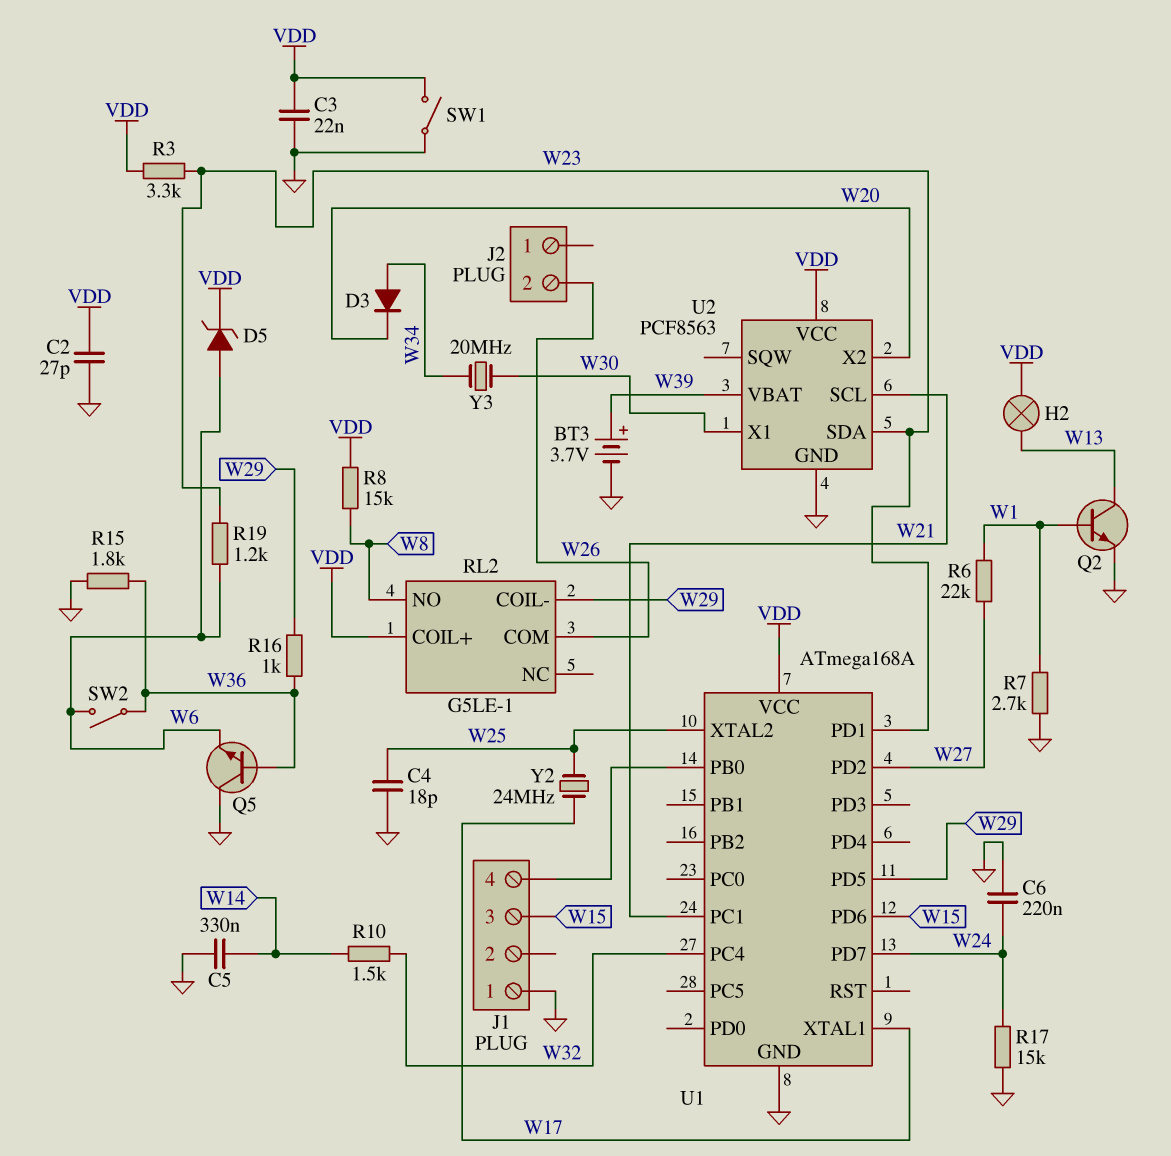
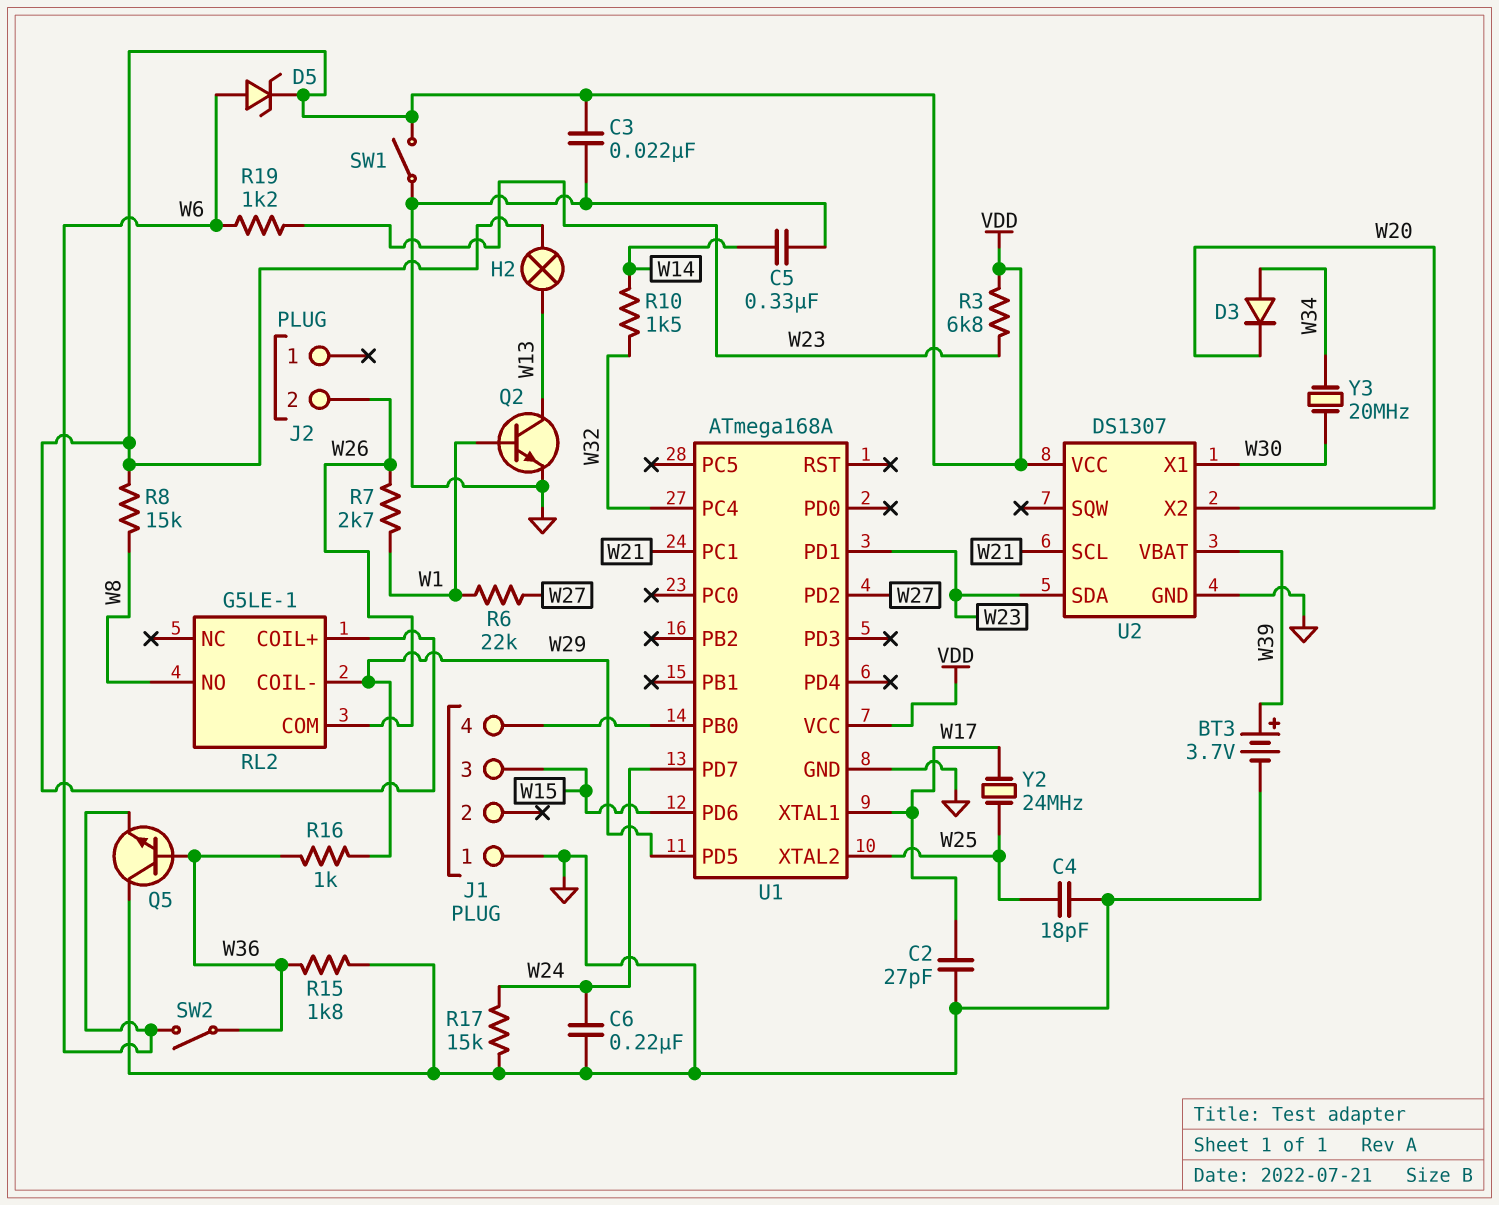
C2: 27pF (GND, VDD) -> 27pF (GND, W17)
R3: 3.3k (VDD, W23) -> 6.8k (VDD, W23)
R7: 2.7k (GND, W1) -> 2.7k (W1, W26)
U2: PCF8563 -> DS1307

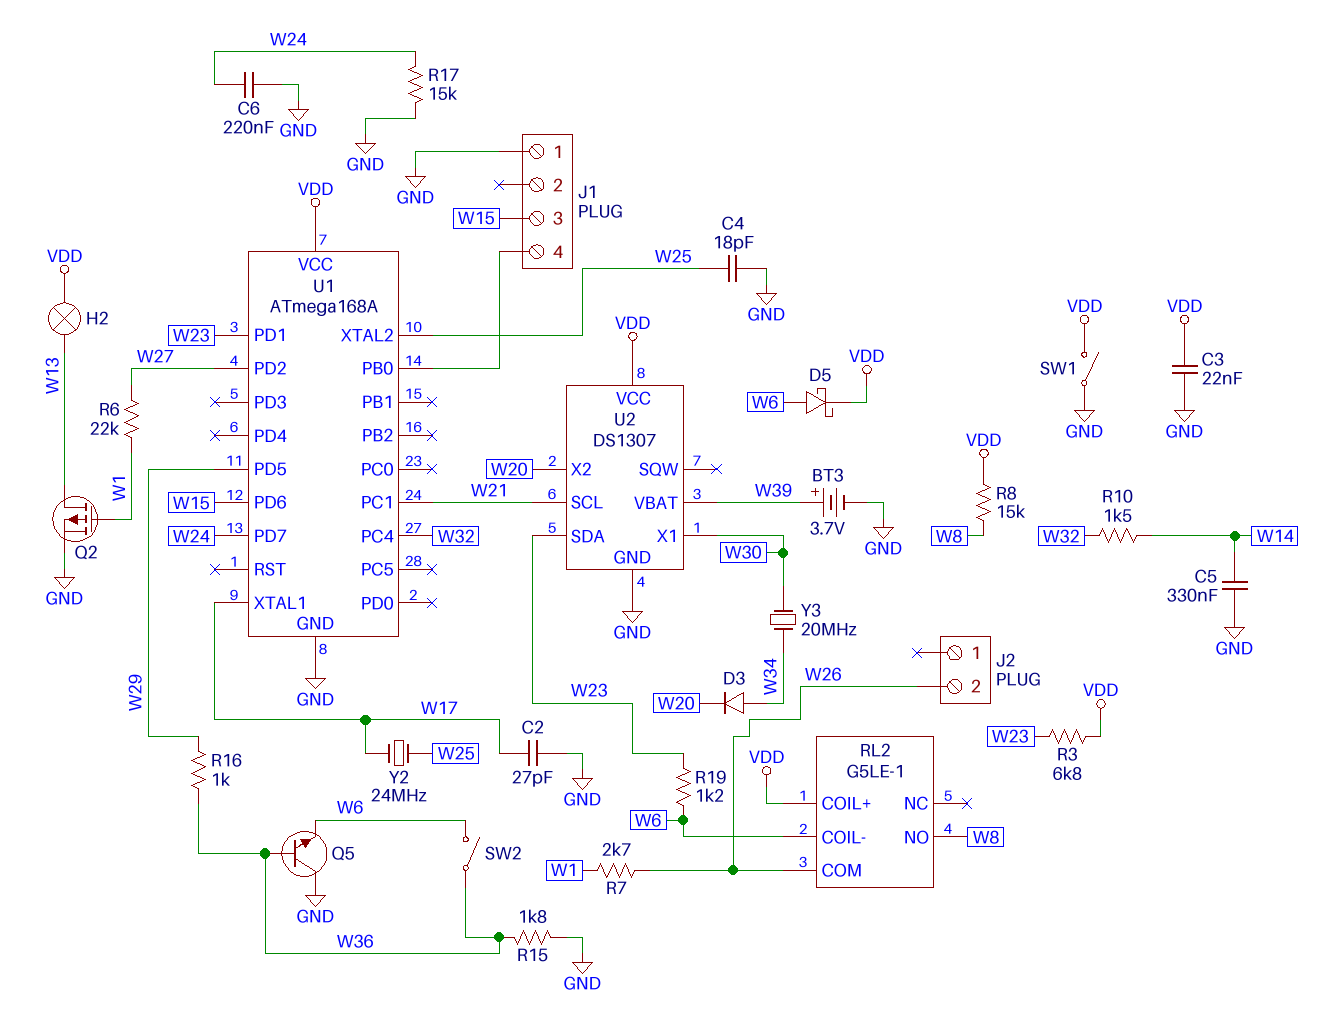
D5: zener (A W6, K VDD) -> schottky (A W6, K VDD)
Q2: NPN (B W1, C W13, E GND) -> PMOS (G W1, D W13, S GND)
RL2 pin COIL-: W29 -> W6

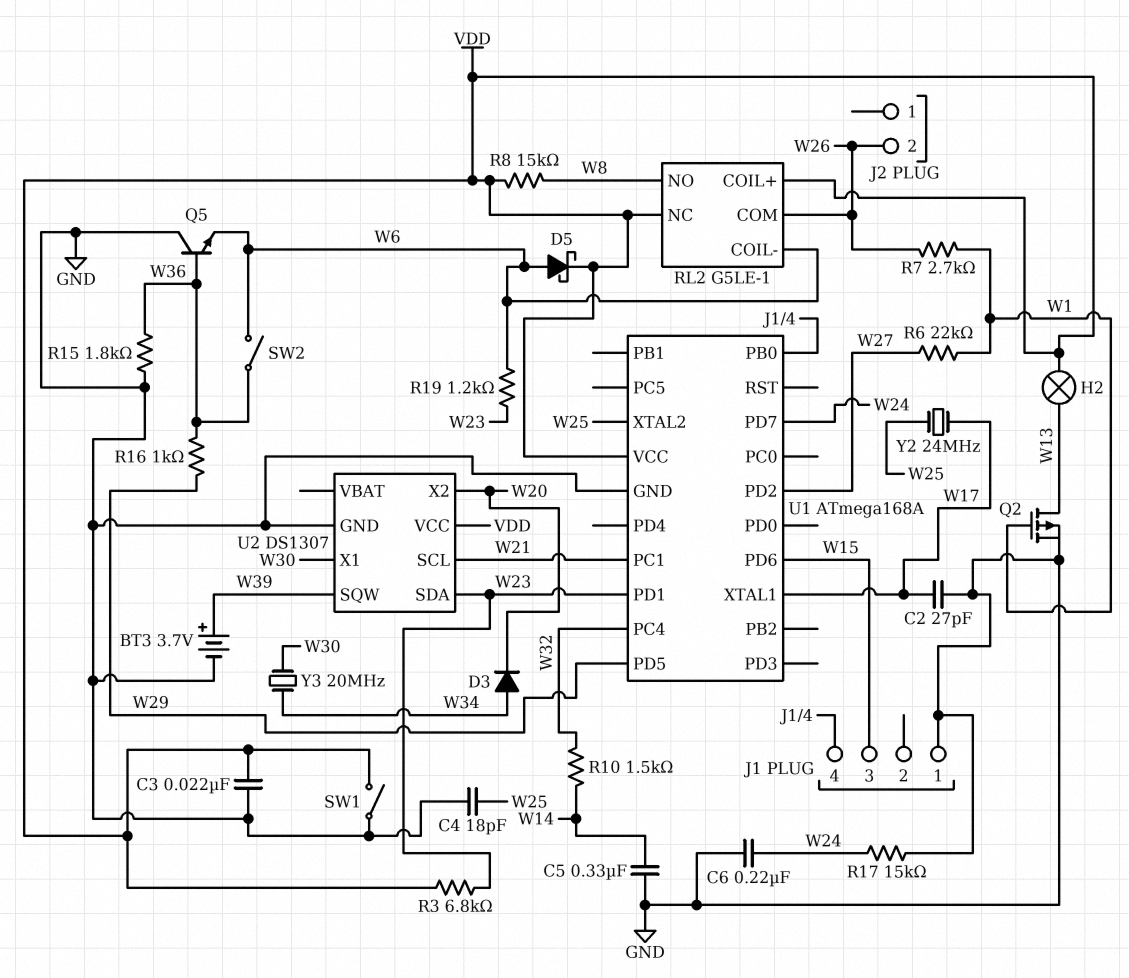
RL2 pin NC: none -> VDD
U2 pin SQW: none -> W39
U2 pin VBAT: W39 -> none

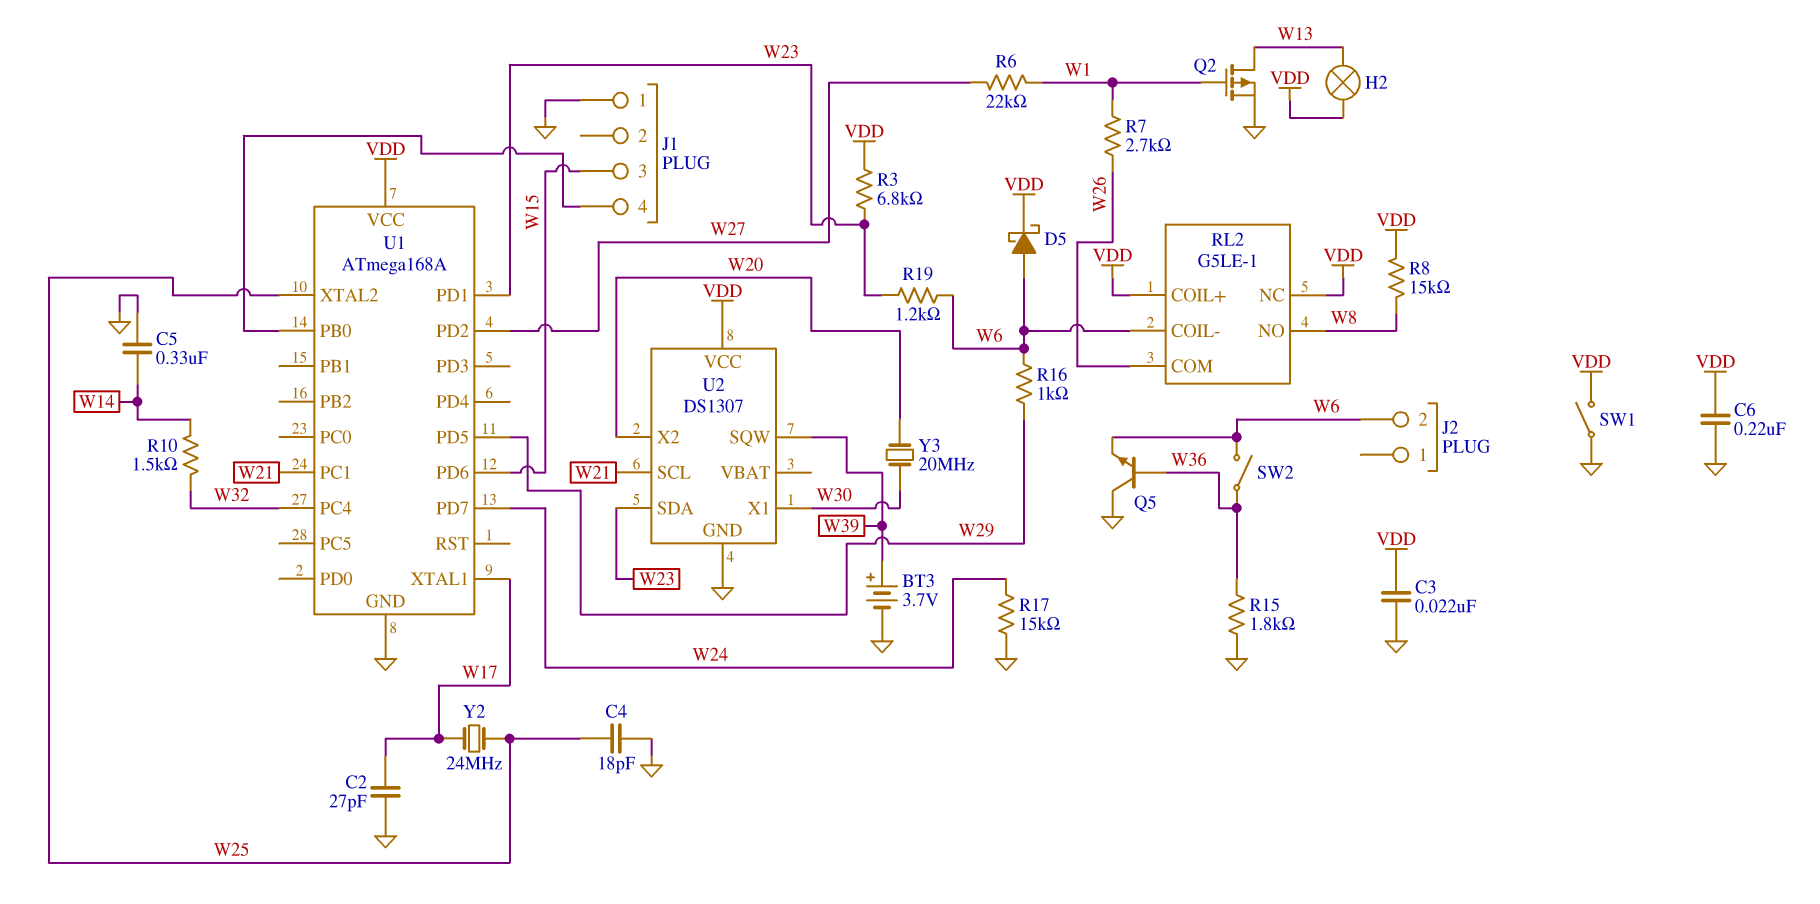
C6: 220nF (GND, W24) -> 220nF (GND, VDD)
D3: diode (A W34, K W20) -> none
J2 pin 2: W26 -> W6
R16: 1k (W29, W36) -> 1k (W6, W29)
Y3: 20MHz (W30, W34) -> 20MHz (W20, W30)

